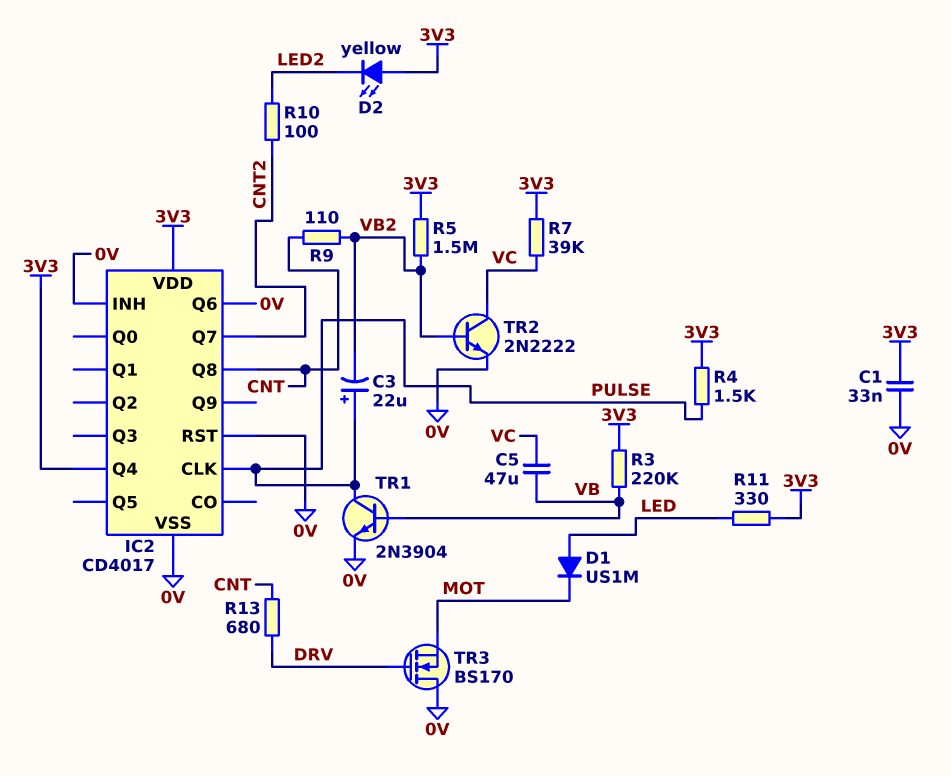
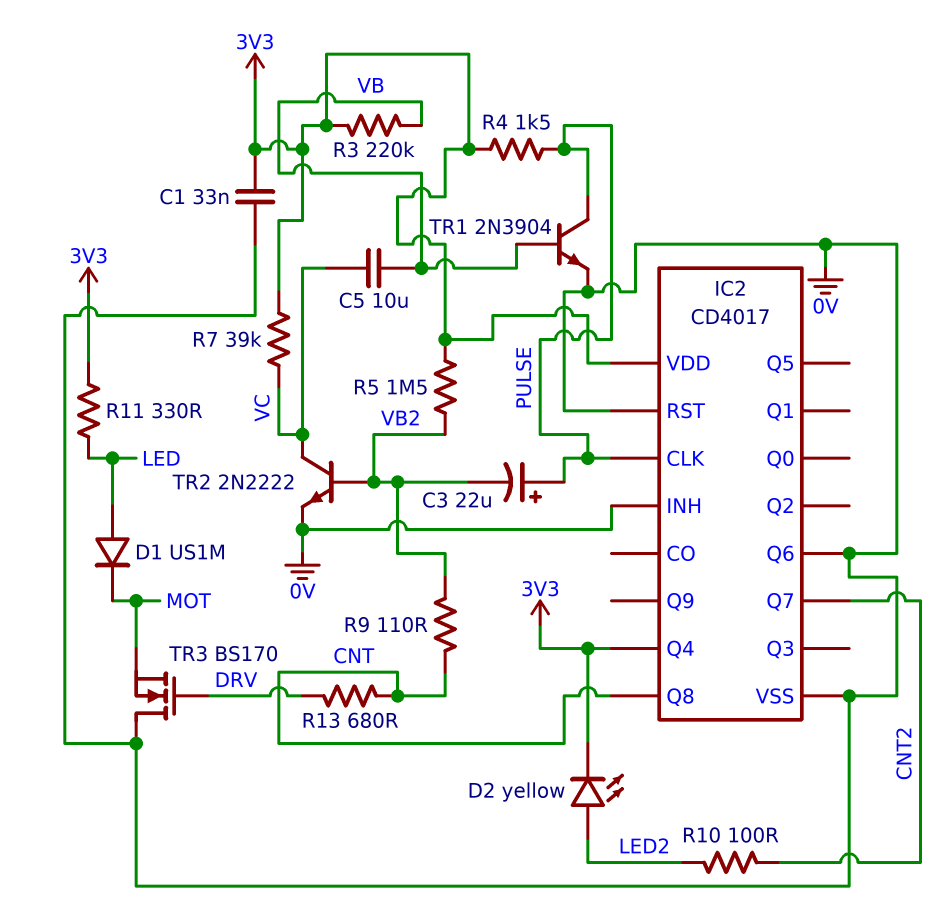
C5: 47uF (VB, VC) -> 10uF (VB, VC)
D2: LED yellow (A 3V3, K LED2) -> LED yellow (A LED2, K 3V3)

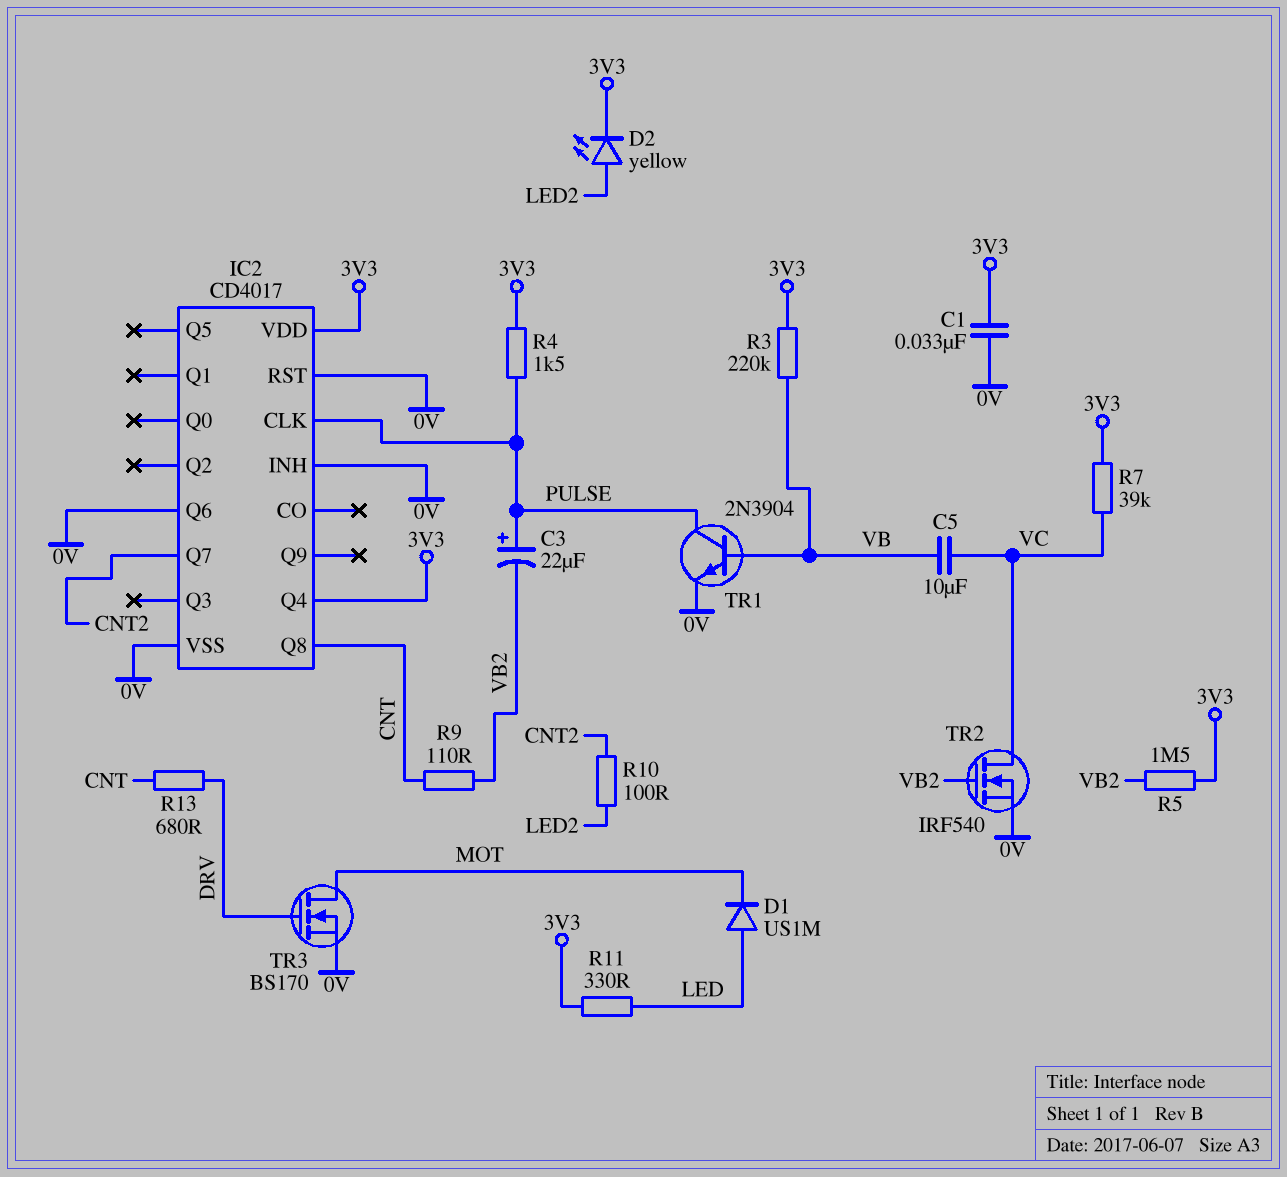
TR2: NPN 2N2222 (B VB2, C VC, E 0V) -> NMOS IRF540 (G VB2, D VC, S 0V)
TR3: NMOS BS170 (G DRV, D 0V, S MOT) -> NMOS BS170 (G DRV, D MOT, S 0V)

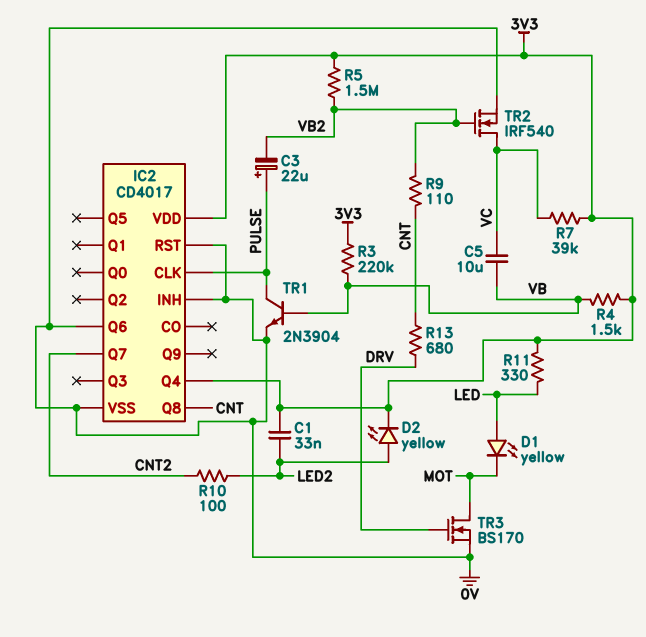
C1: 33nF (0V, 3V3) -> 33nF (3V3, LED2)
D1: diode US1M (A LED, K MOT) -> LED yellow (A LED, K MOT)
R4: 1.5k (3V3, PULSE) -> 1.5k (3V3, VB)

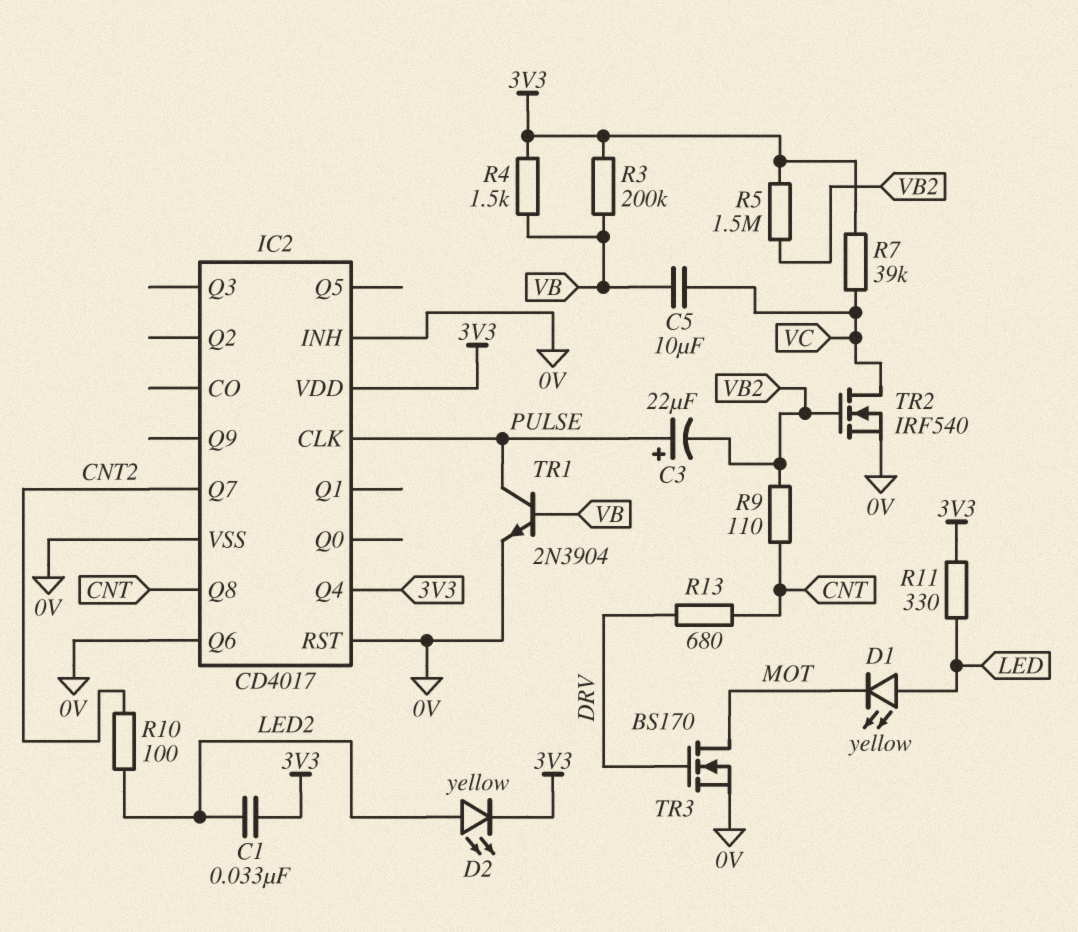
R3: 220k (3V3, VB) -> 200k (3V3, VB)

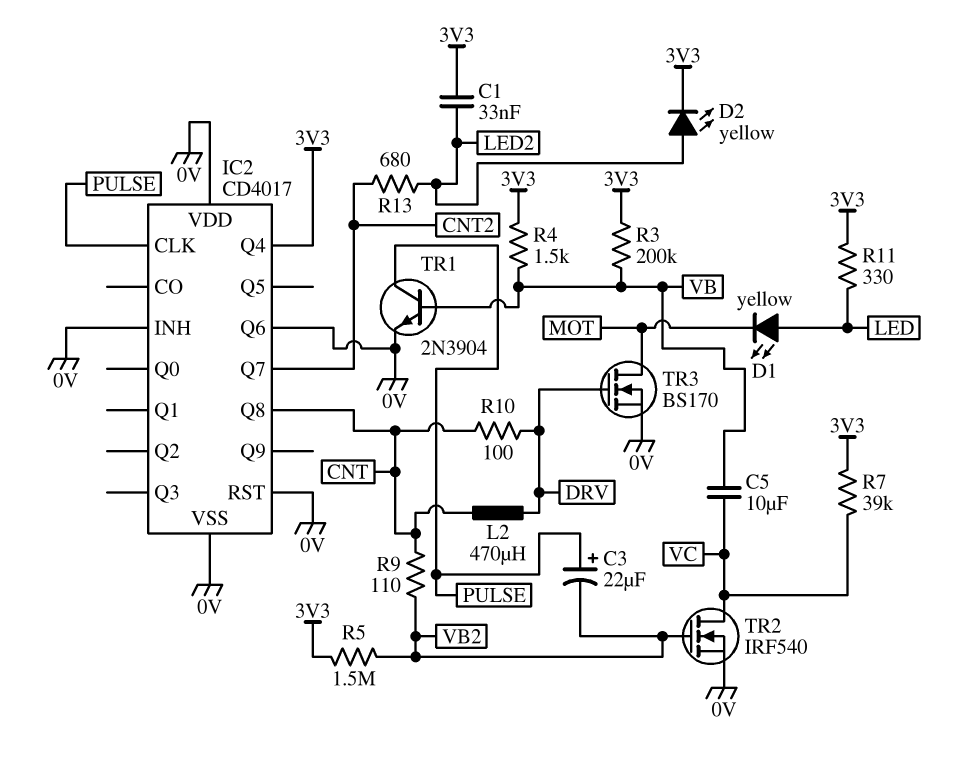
IC2 pin VDD: 3V3 -> 0V
L2: none -> 470uH (CNT, DRV)
R10: 100 (CNT2, LED2) -> 100 (CNT, DRV)
R13: 680 (CNT, DRV) -> 680 (CNT2, LED2)

